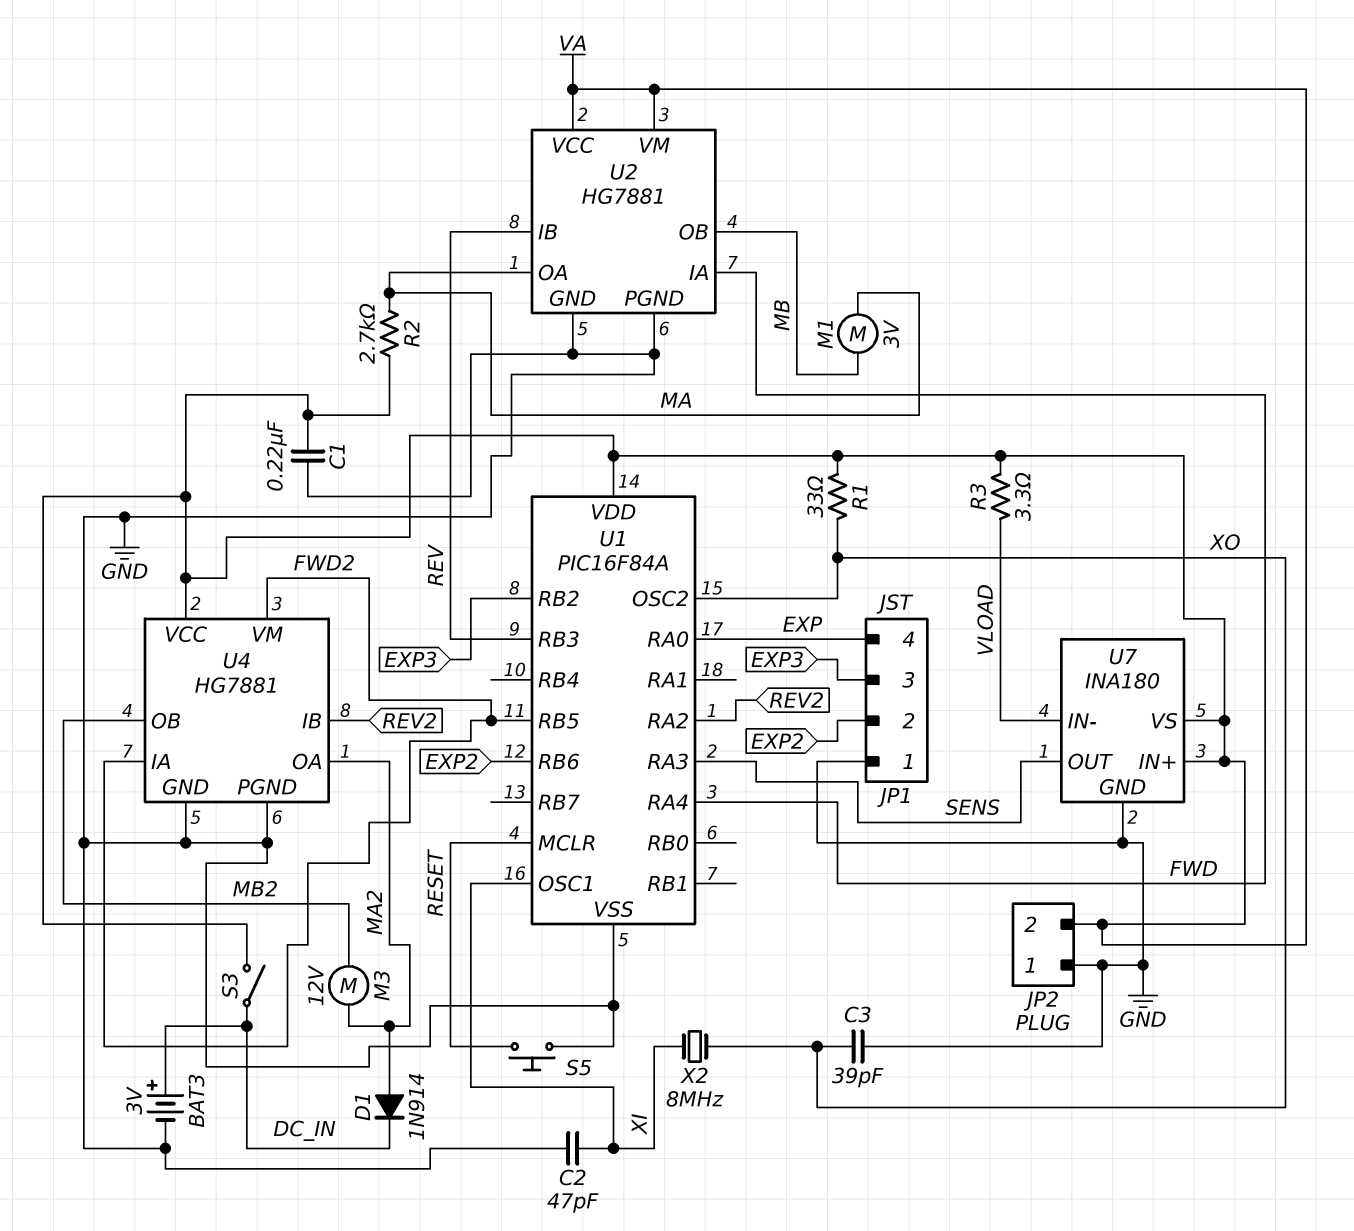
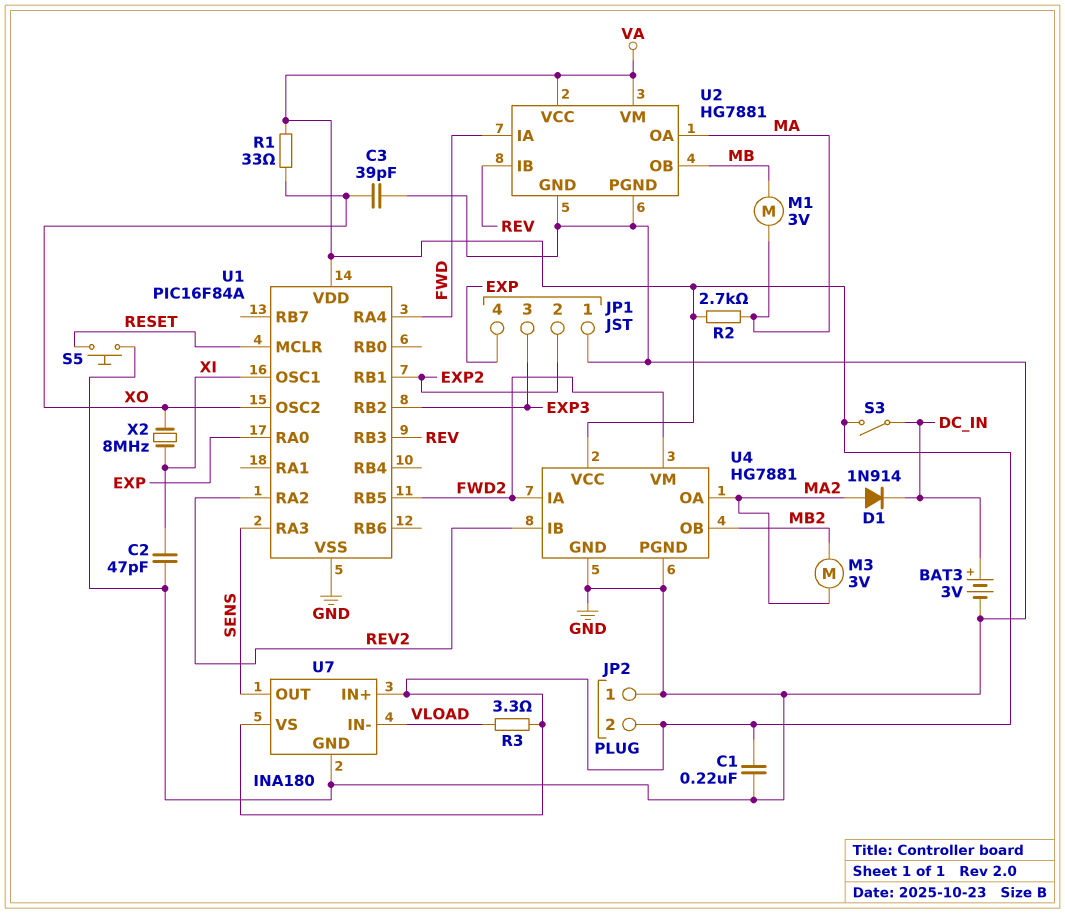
M3: motor 12V (MA2, MB2) -> motor 3V (MA2, MB2)
U1 pin RB1: none -> EXP2
U1 pin RB6: EXP2 -> none

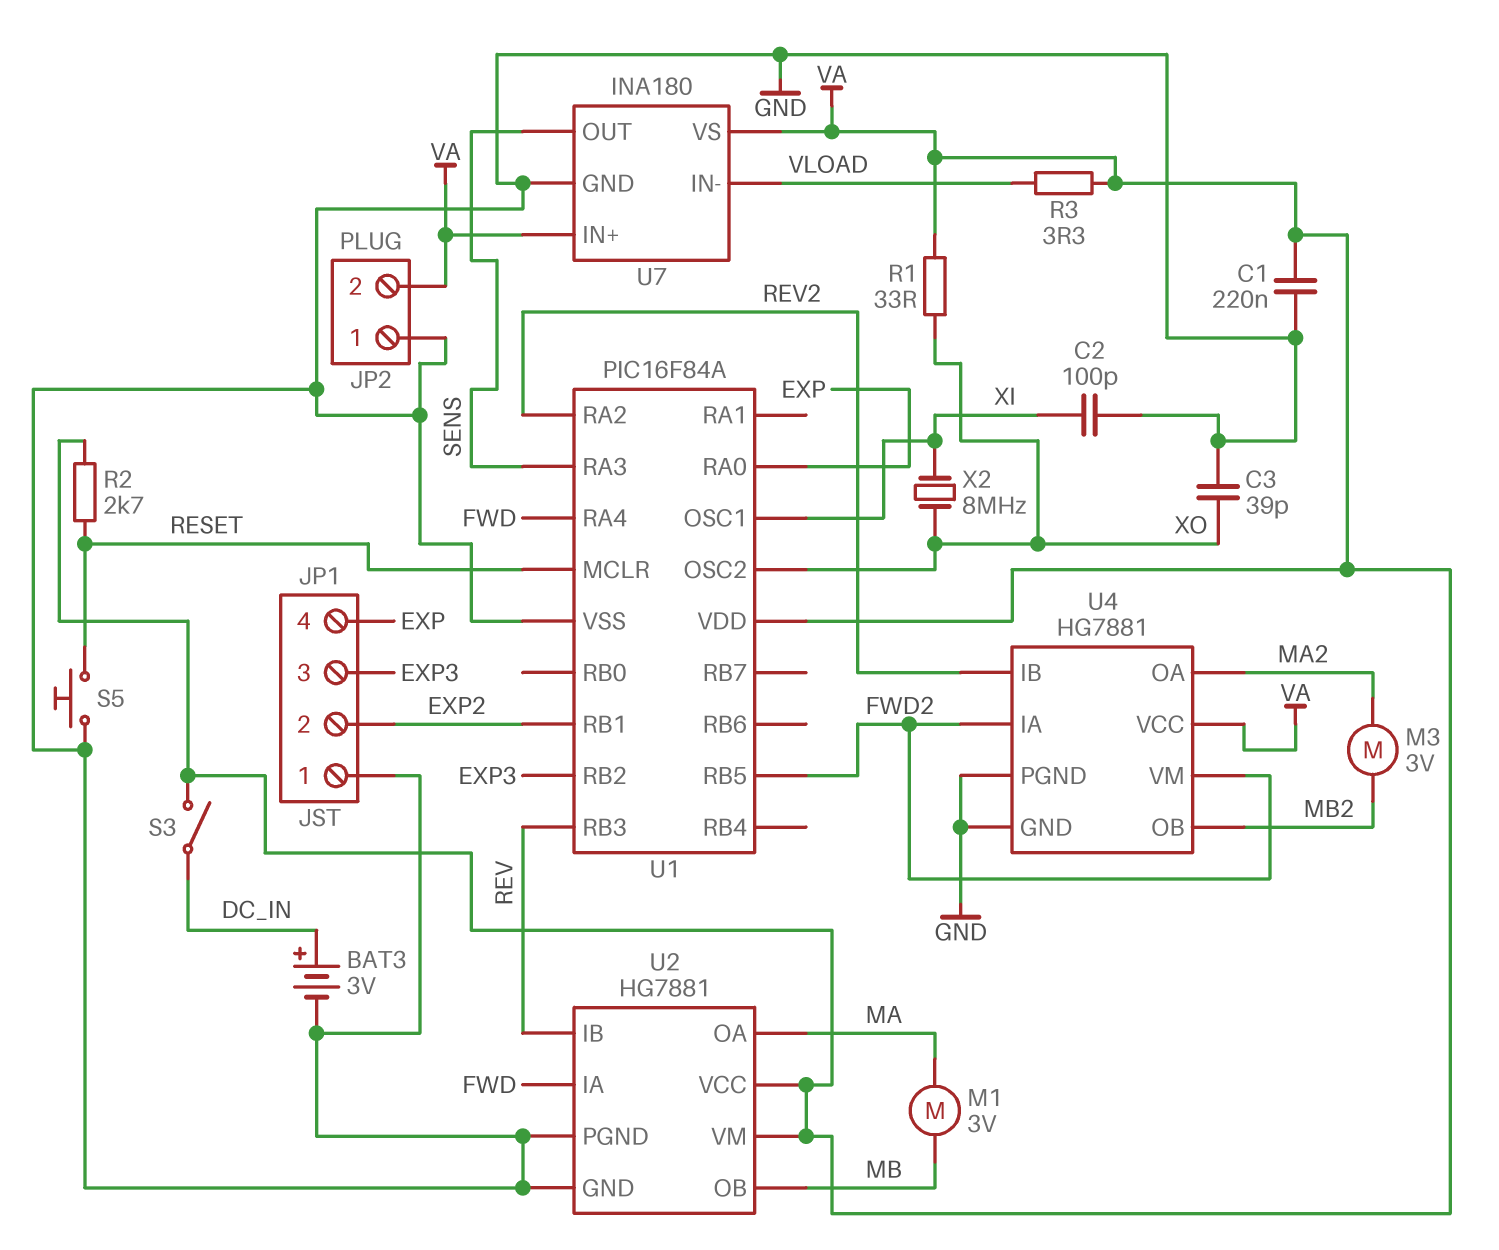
C2: 47pF (GND, XI) -> 100pF (GND, XI)
D1: diode 1N914 (A MA2, K DC_IN) -> none
R2: 2.7k (MA, VA) -> 2.7k (RESET, VA)

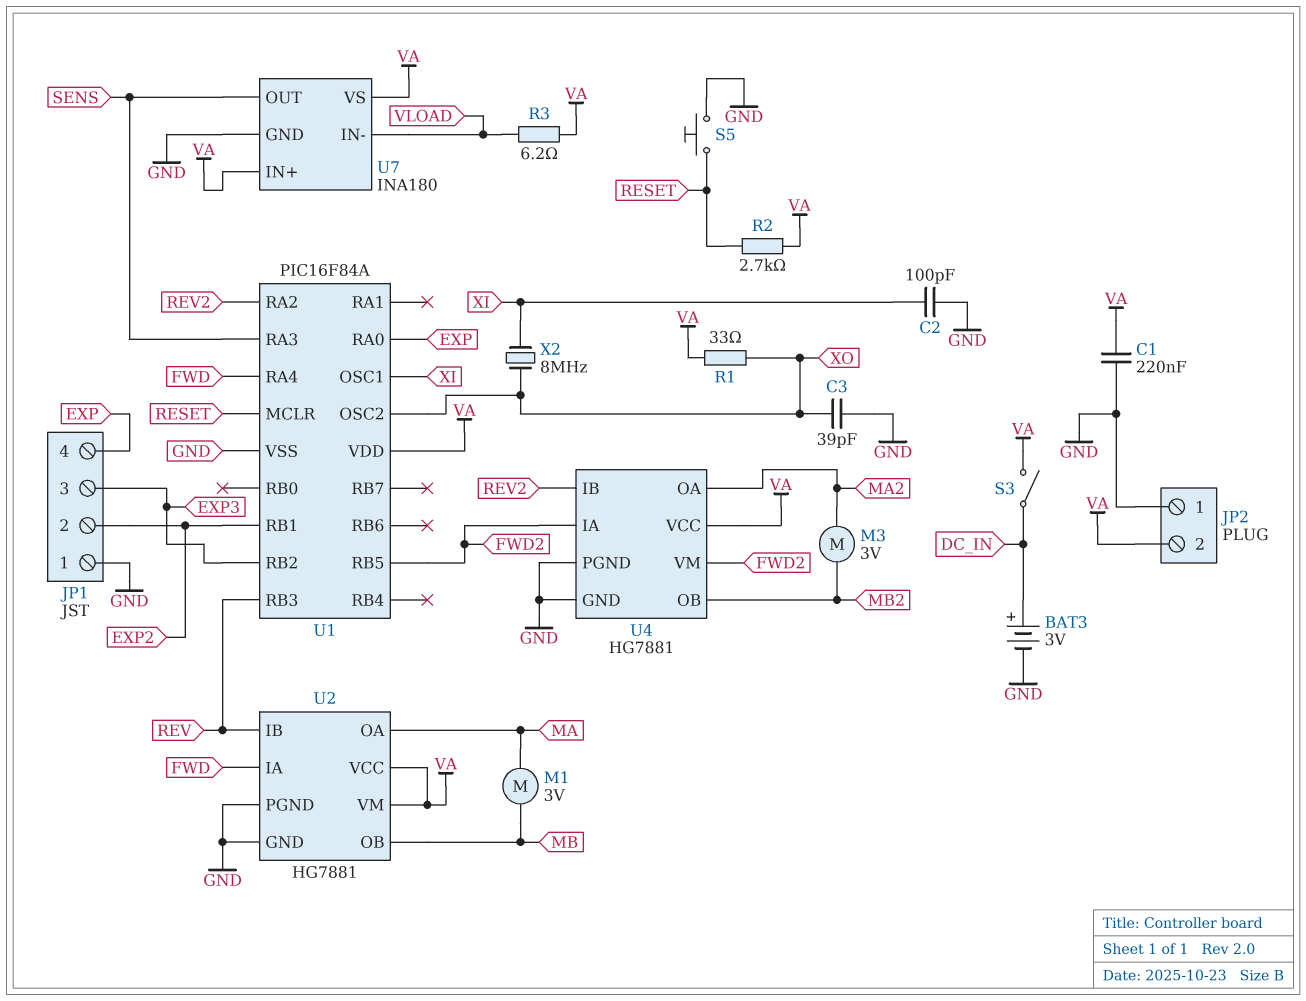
R3: 3.3 (VA, VLOAD) -> 6.2 (VA, VLOAD)

